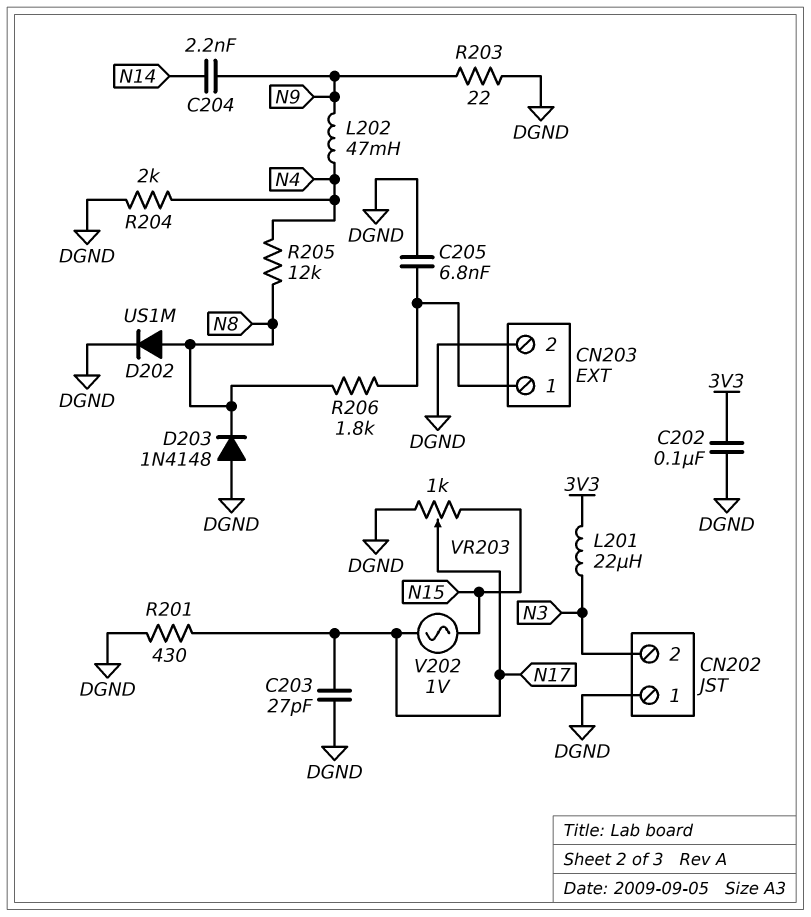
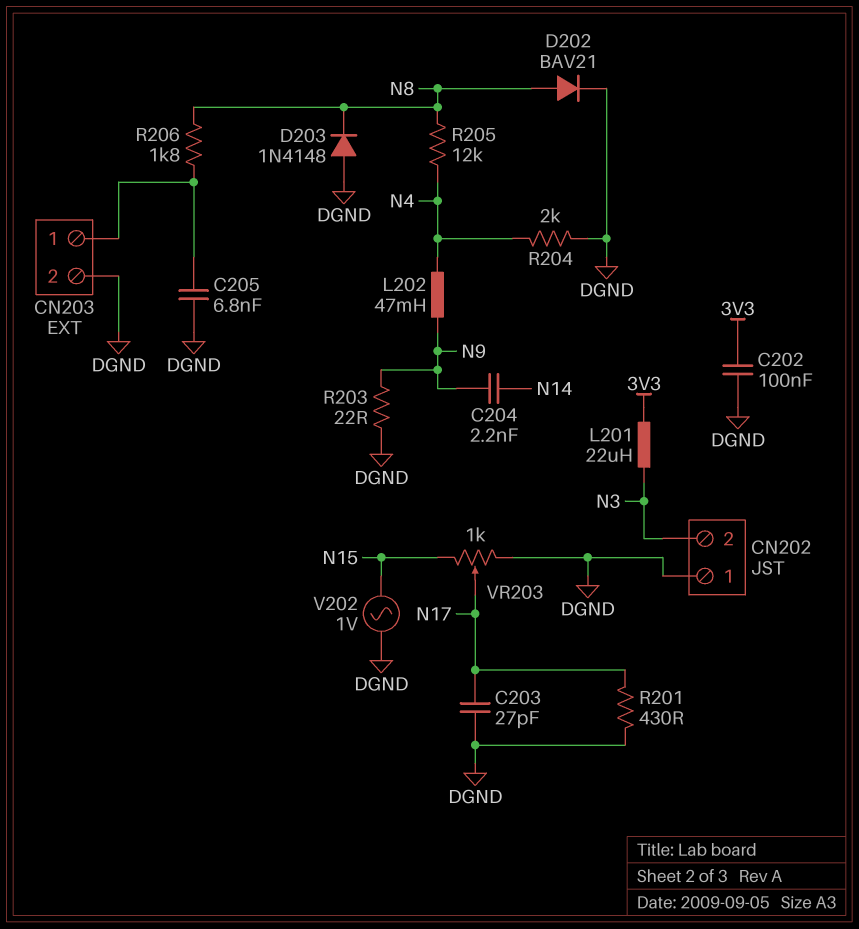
D202: diode US1M (A N8, K DGND) -> diode BAV21 (A N8, K DGND)
V202: AC 1V (N15, N17) -> AC 1V (DGND, N15)

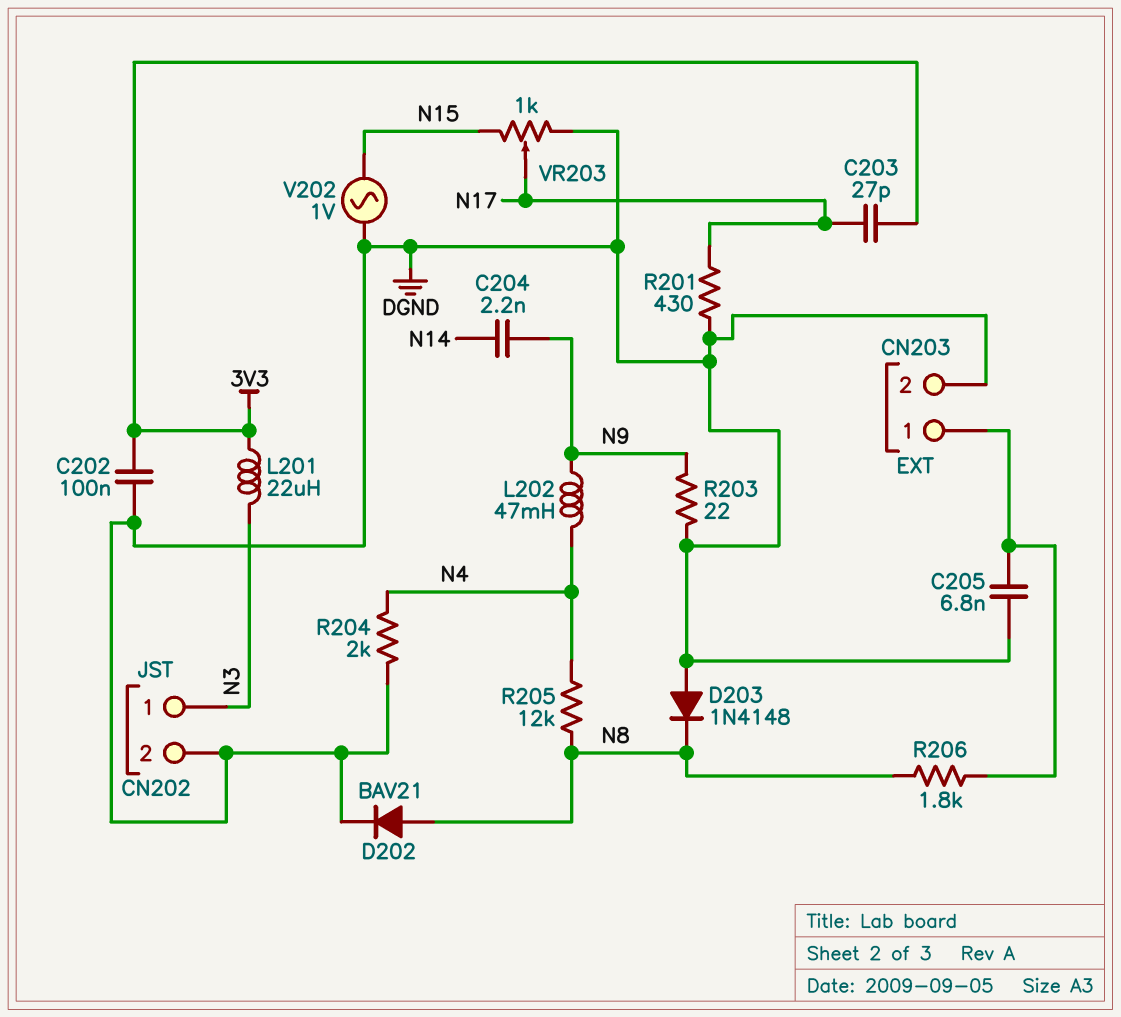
C203: 27pF (DGND, N17) -> 27pF (3V3, N17)
CN202 pin 1: DGND -> N3
CN202 pin 2: N3 -> DGND

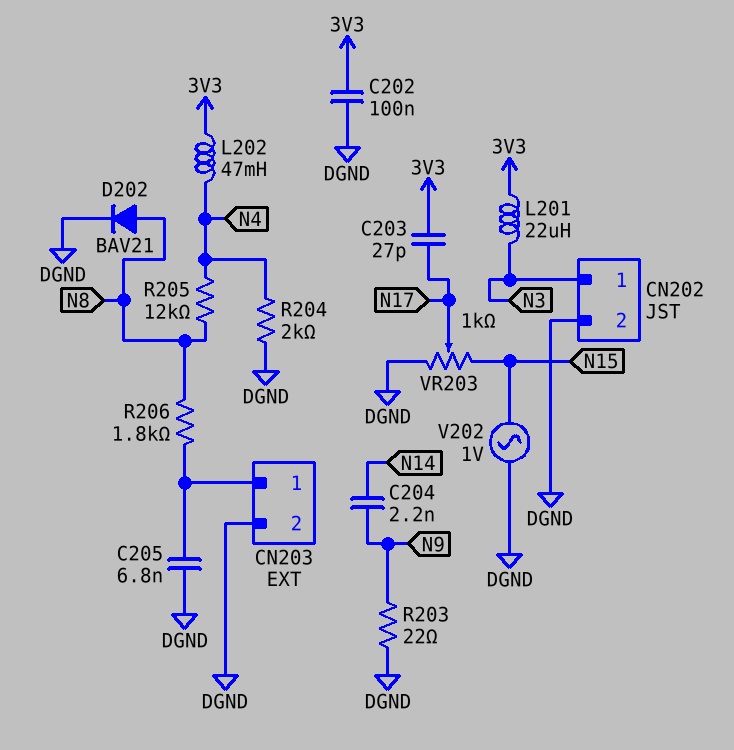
D203: diode 1N4148 (A DGND, K N8) -> none
L202: 47mH (N4, N9) -> 47mH (3V3, N4)
R201: 430 (DGND, N17) -> none

